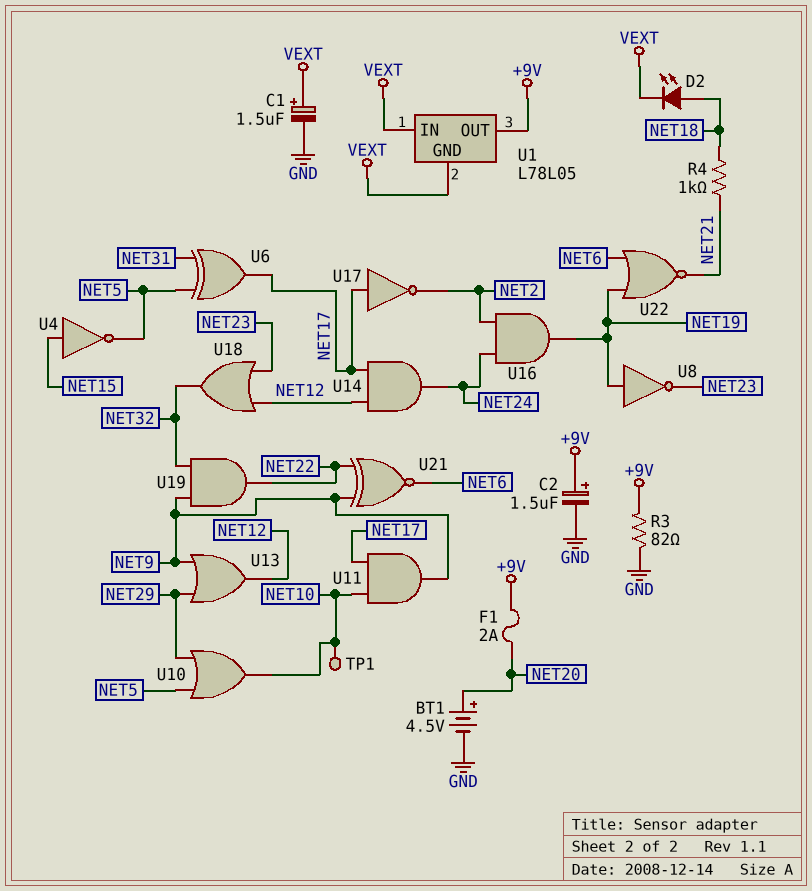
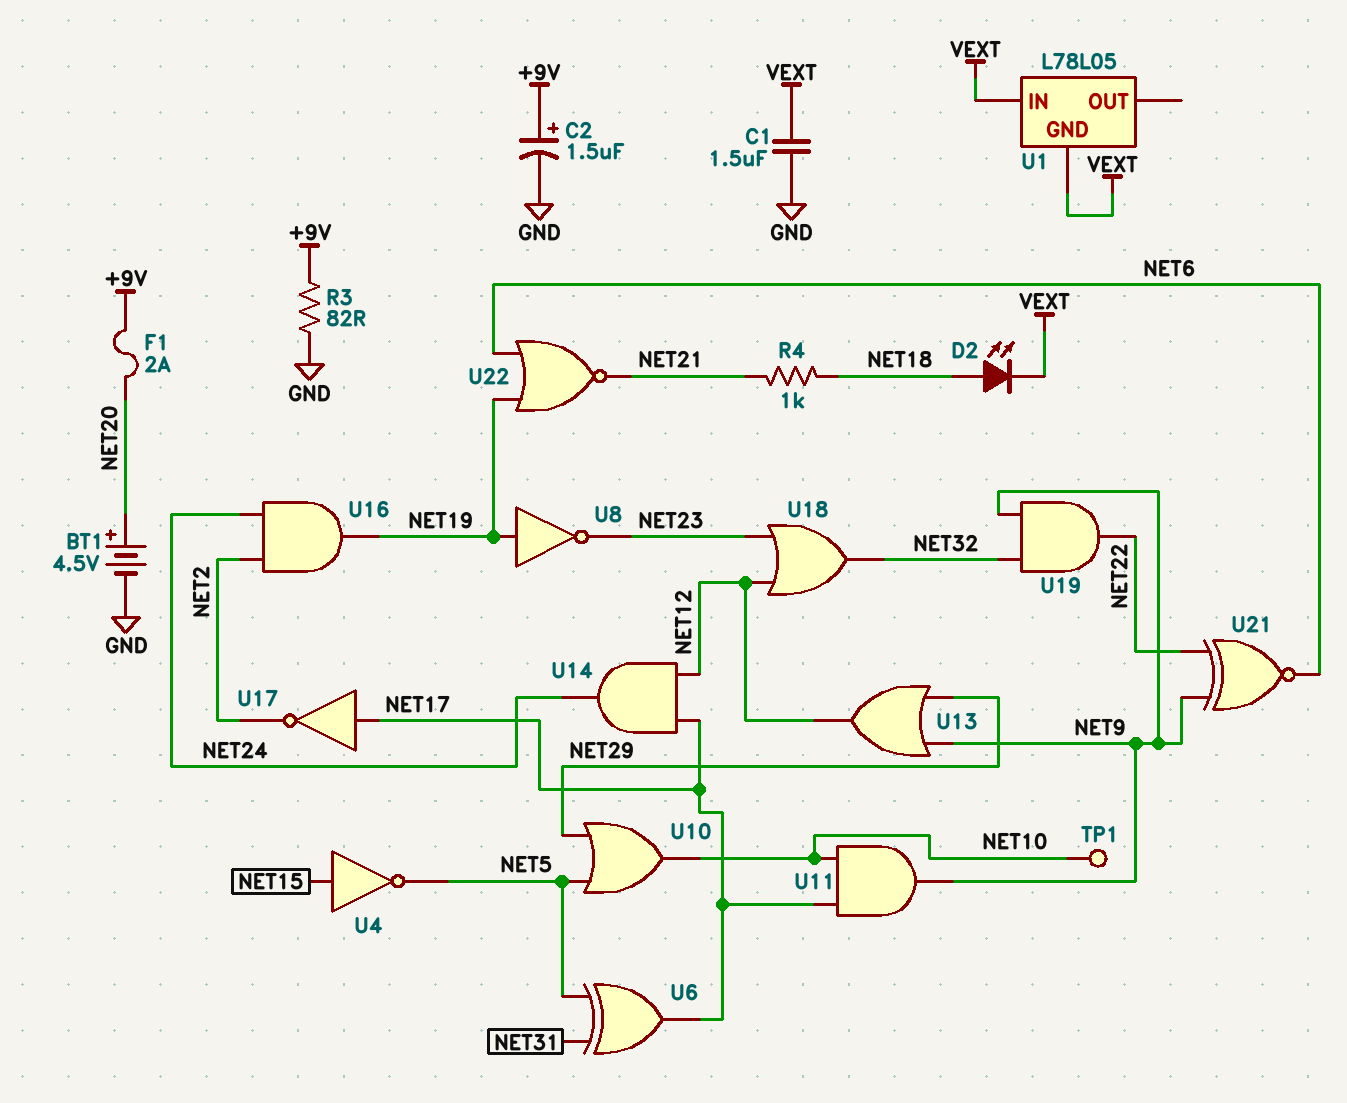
C1: 1.5uF (plus VEXT, minus GND) -> 1.5uF (GND, VEXT)
U1 pin OUT: +9V -> none

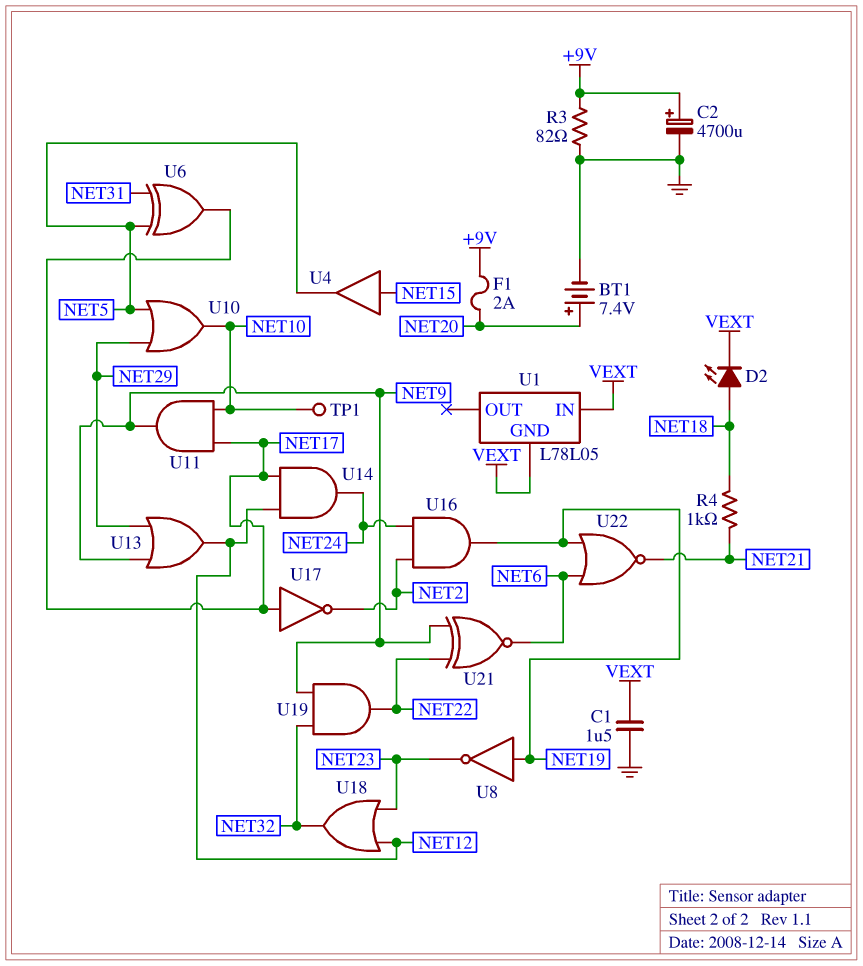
BT1: 4.5V (plus NET20, minus GND) -> 7.4V (plus NET20, minus GND)
C2: 1.5uF (plus +9V, minus GND) -> 4700uF (plus +9V, minus GND)
U4: NOT (in NET15, out NET5) -> buffer (in NET15, out NET5)

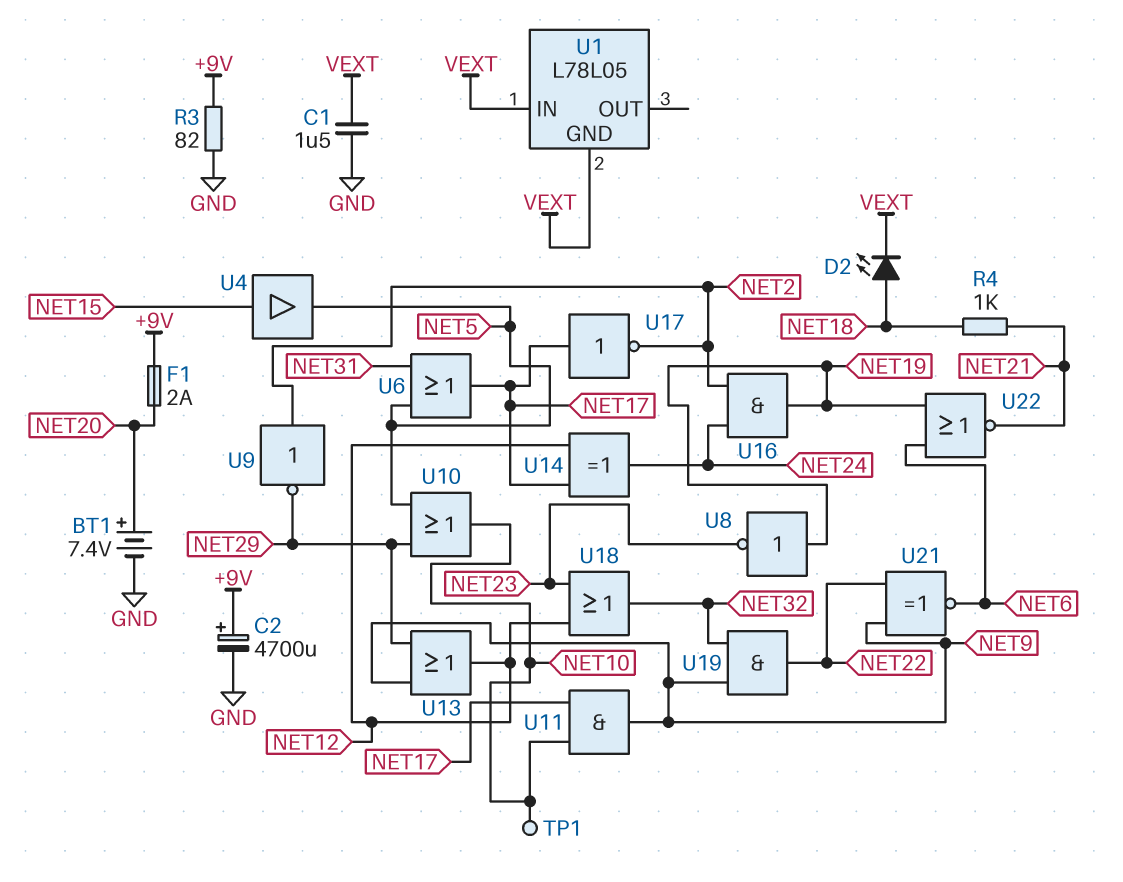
U6: XOR (in NET5, in NET31, out NET17) -> OR (in NET5, in NET31, out NET17)
U9: none -> NOT (in NET2, out NET29)
U14: AND (in NET12, in NET17, out NET24) -> XOR (in NET12, in NET17, out NET24)

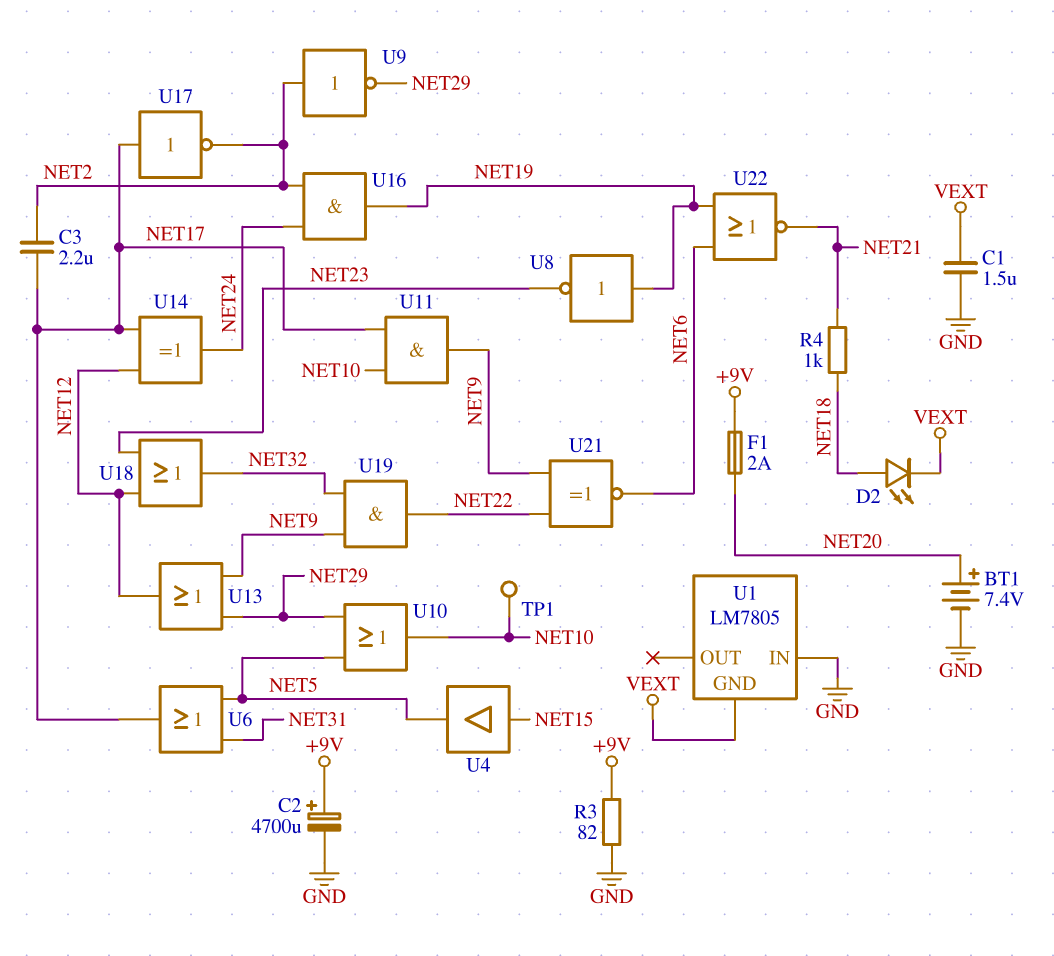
C3: none -> 2.2uF (NET2, NET17)
U1: L78L05 -> LM7805
U1 pin IN: VEXT -> GND

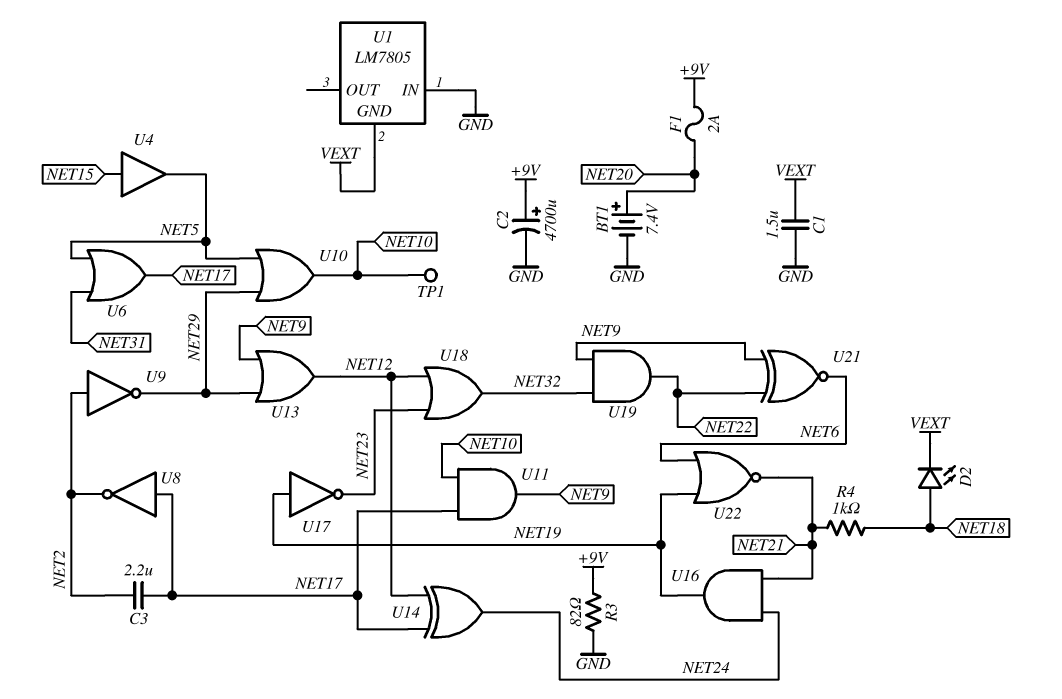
U8: NOT (in NET19, out NET23) -> NOT (in NET17, out NET2)
U16: AND (in NET2, in NET24, out NET19) -> AND (in NET21, in NET24, out NET19)
U17: NOT (in NET17, out NET2) -> NOT (in NET19, out NET23)

